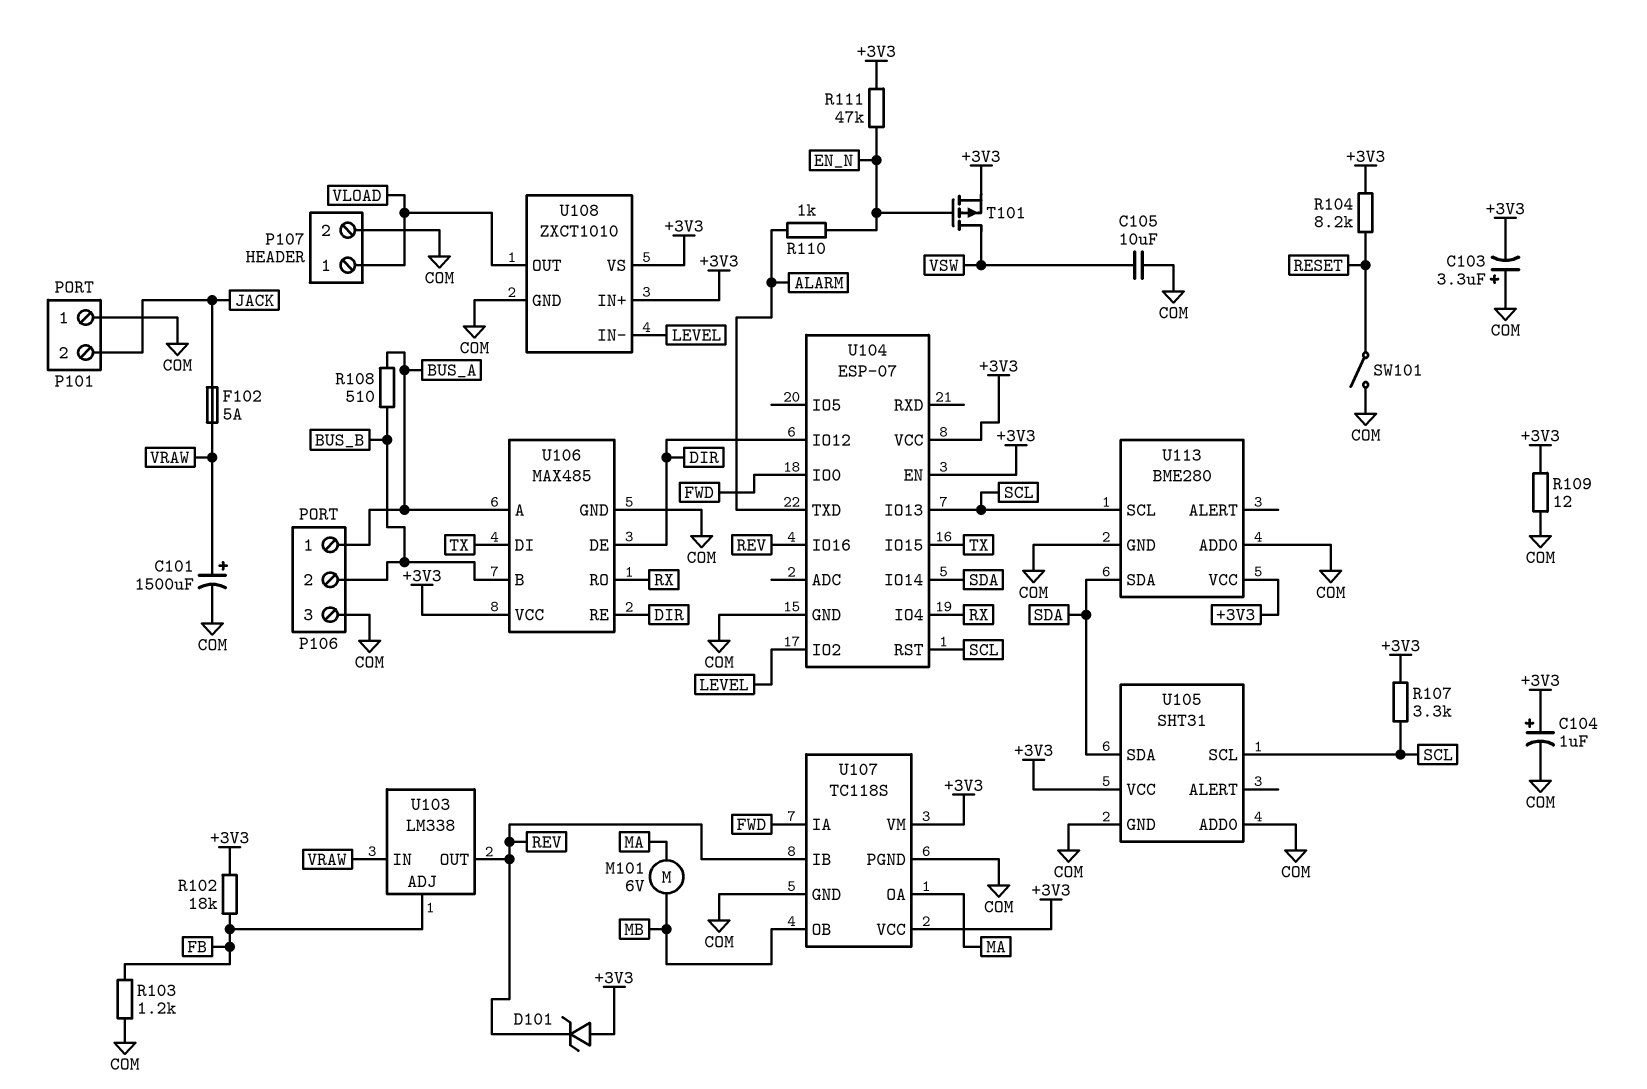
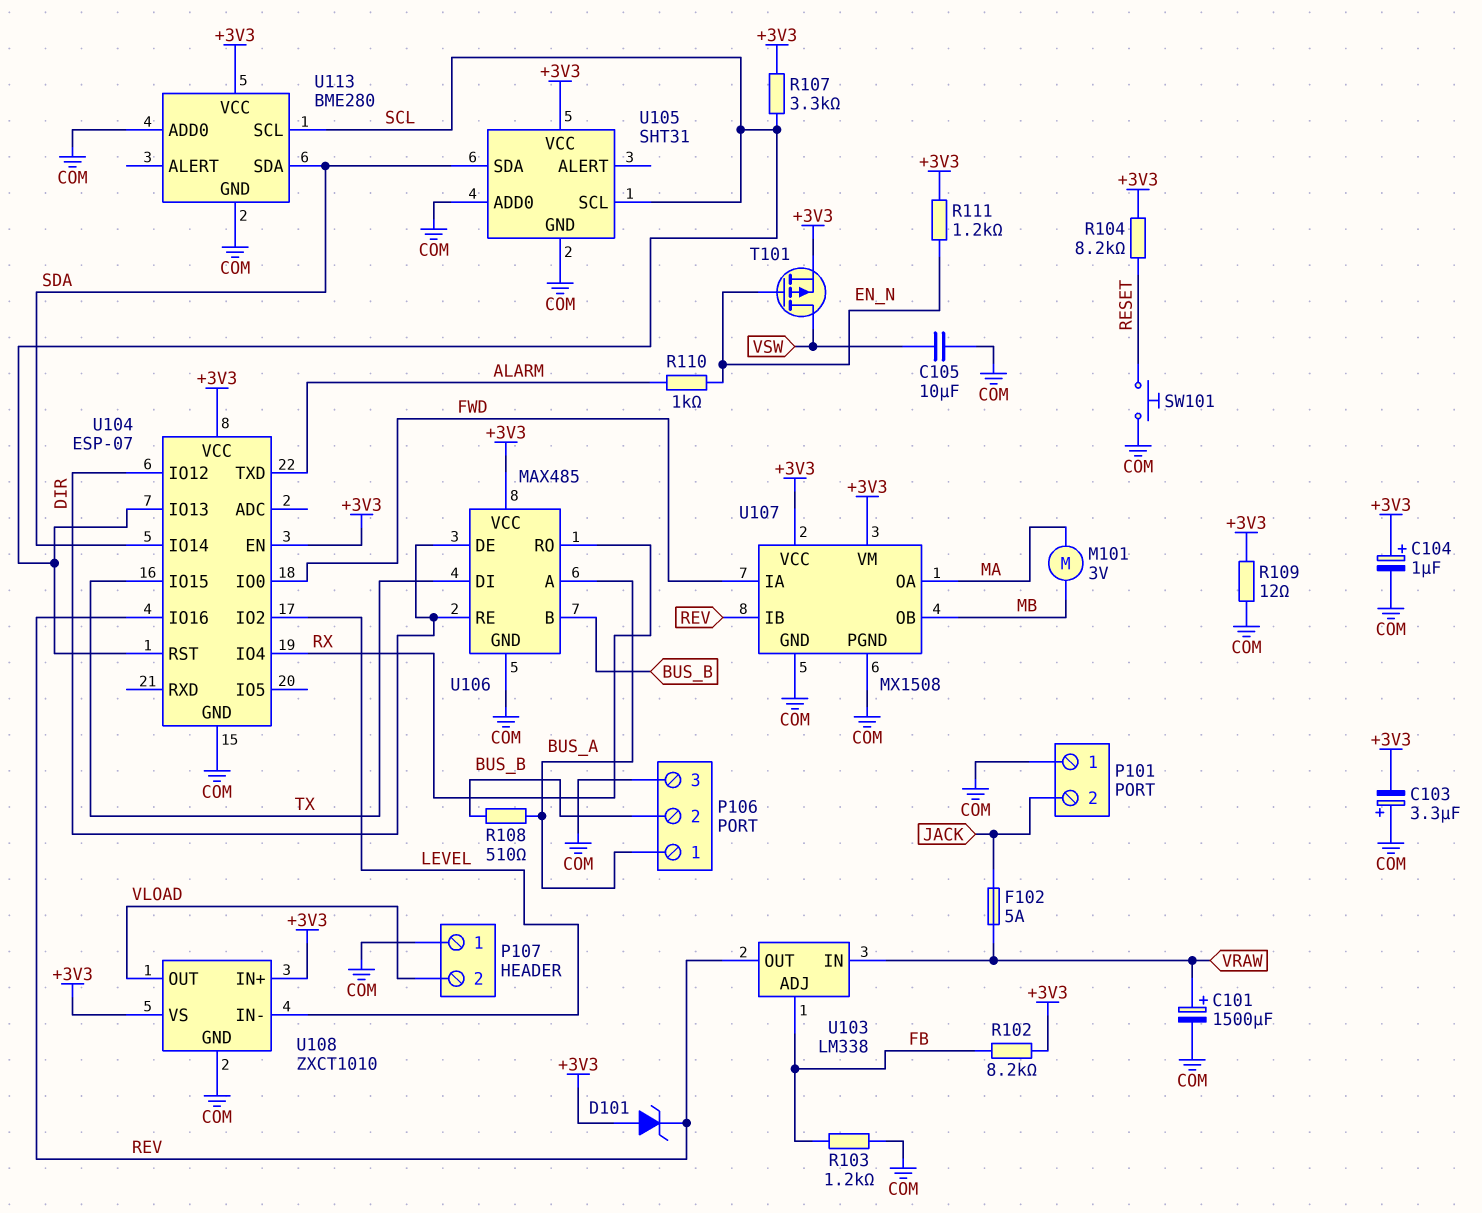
M101: motor 6V (MA, MB) -> motor 3V (MA, MB)
P107 pin 1: VLOAD -> COM
P107 pin 2: COM -> VLOAD
R102: 18k (+3V3, FB) -> 8.2k (+3V3, FB)
R111: 47k (+3V3, EN_N) -> 1.2k (+3V3, EN_N)
SW101: switch (COM, RESET) -> button (COM, RESET)
U107: TC118S -> MX1508

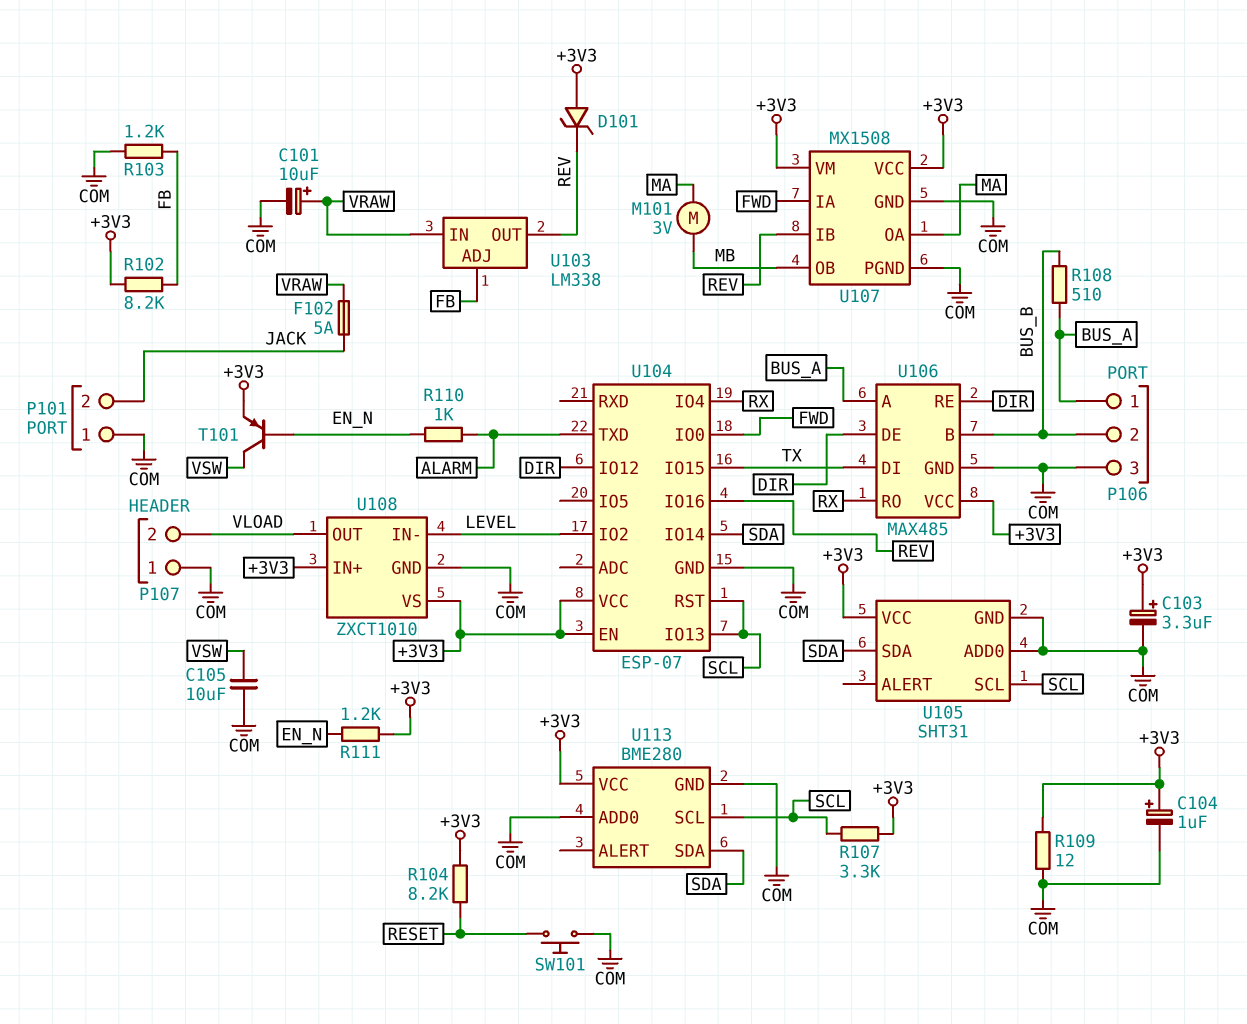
C101: 1500uF (plus VRAW, minus COM) -> 10uF (plus VRAW, minus COM)
C103: 3.3uF (plus COM, minus +3V3) -> 3.3uF (plus +3V3, minus COM)
T101: PMOS (G EN_N, D VSW, S +3V3) -> PNP (B EN_N, C VSW, E +3V3)

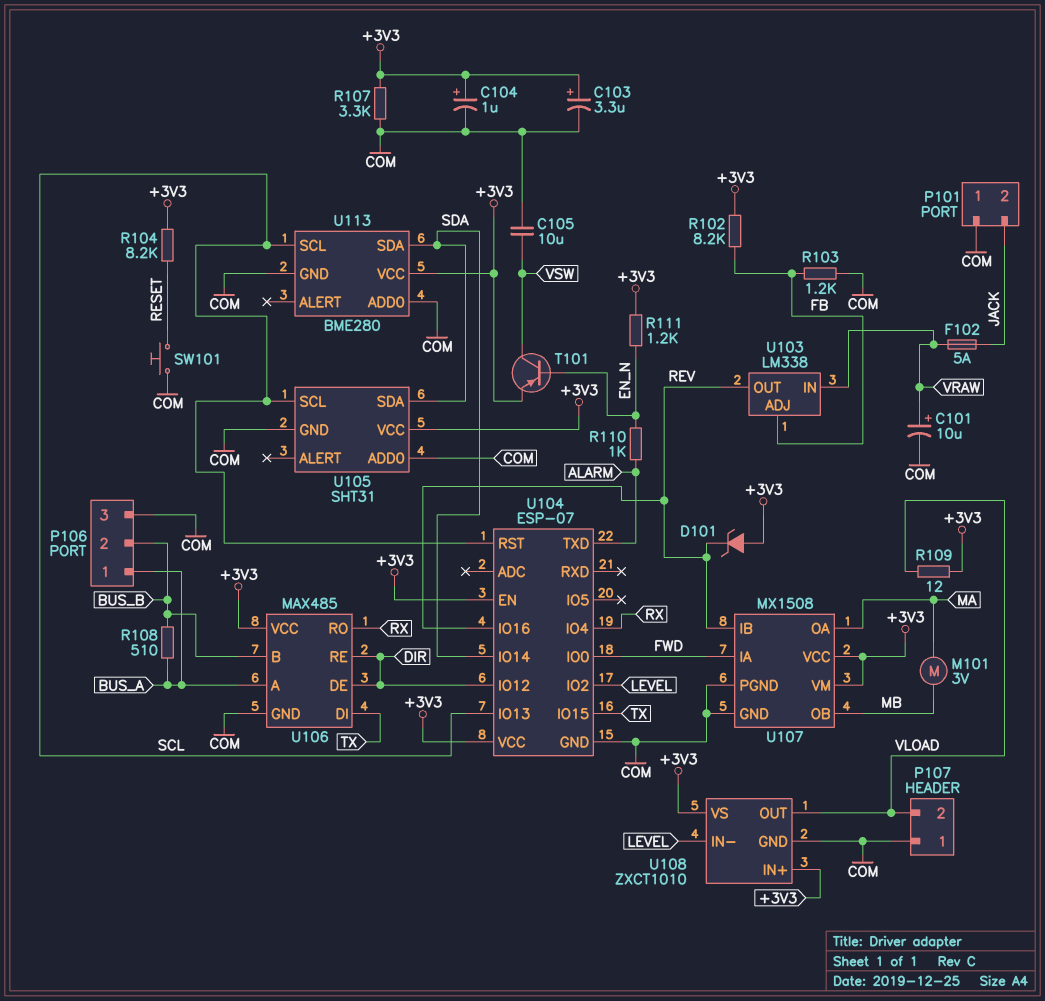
R107: 3.3k (+3V3, SCL) -> 3.3k (+3V3, COM)
R109: 12 (+3V3, COM) -> 12 (+3V3, VLOAD)

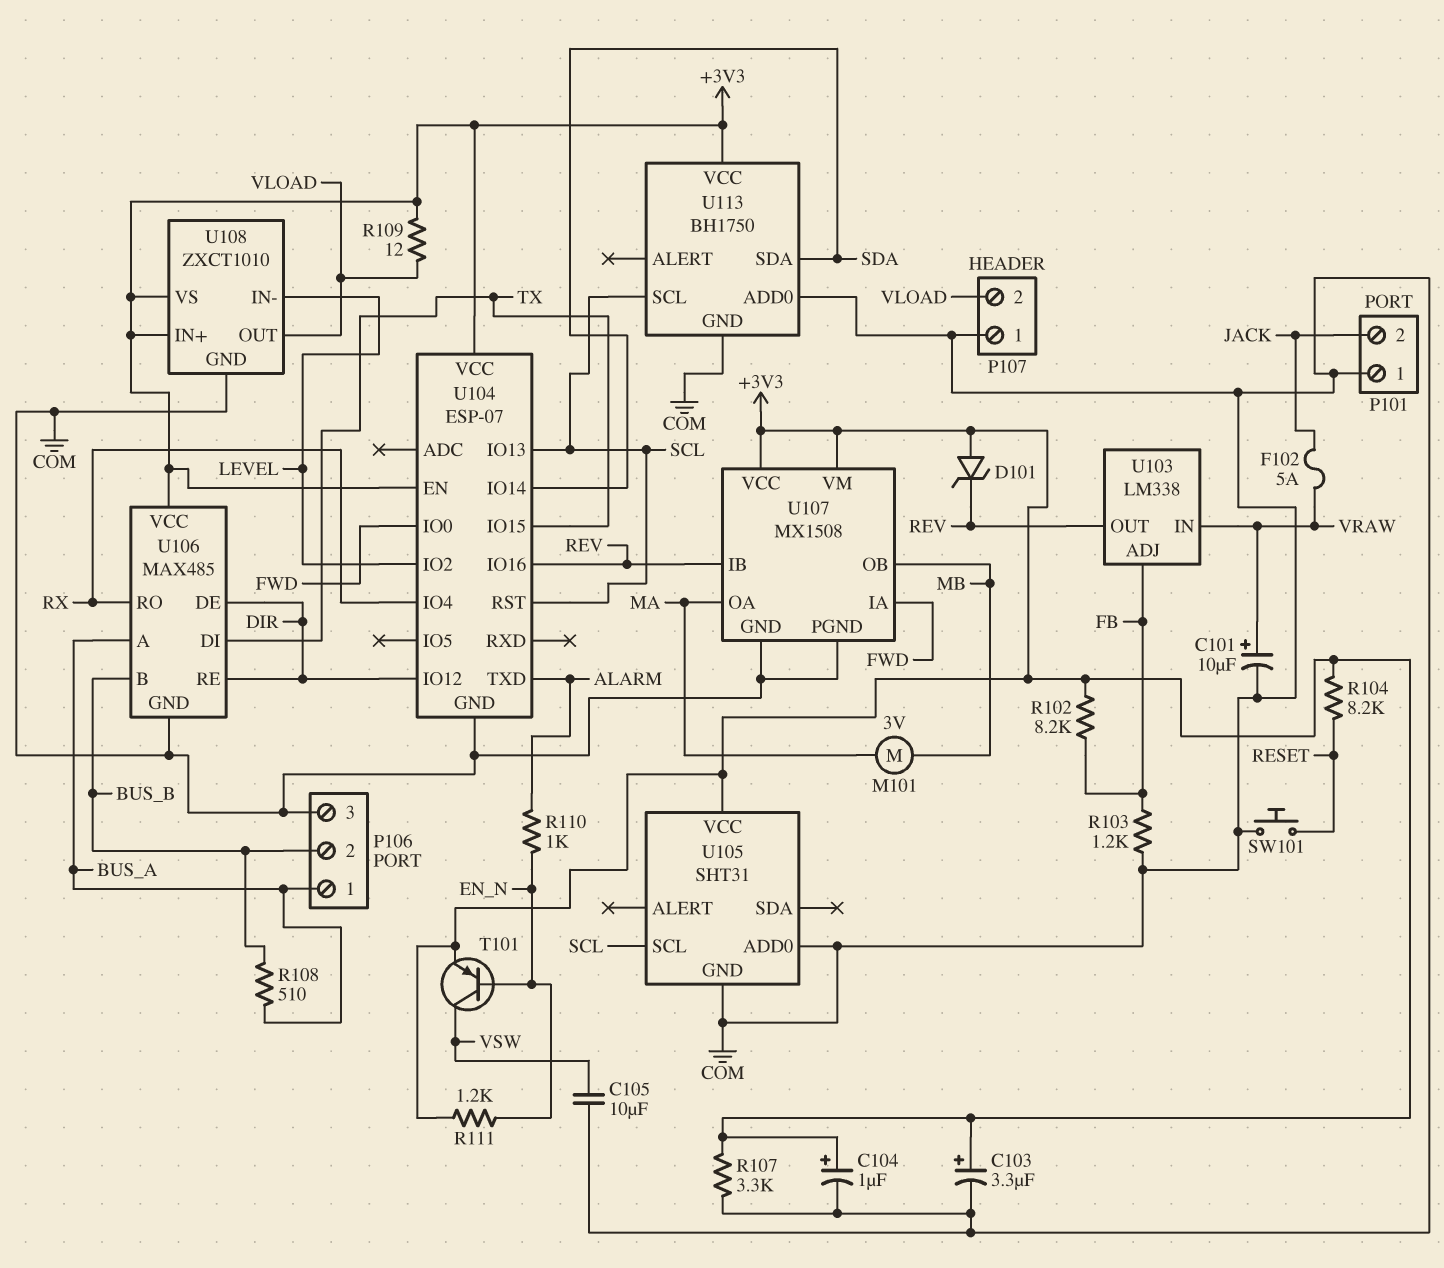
U105 pin SDA: SDA -> none
U113: BME280 -> BH1750

